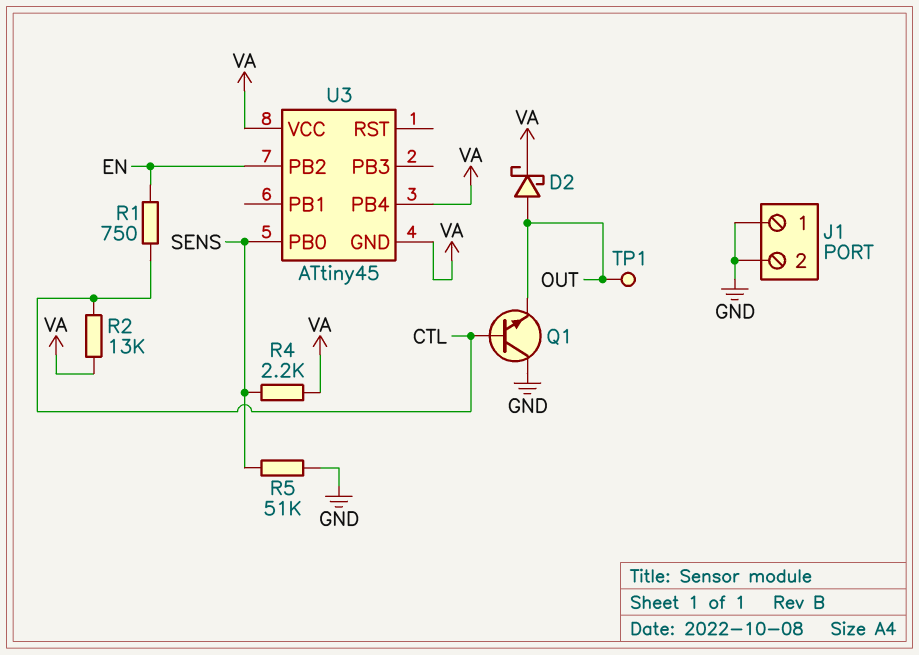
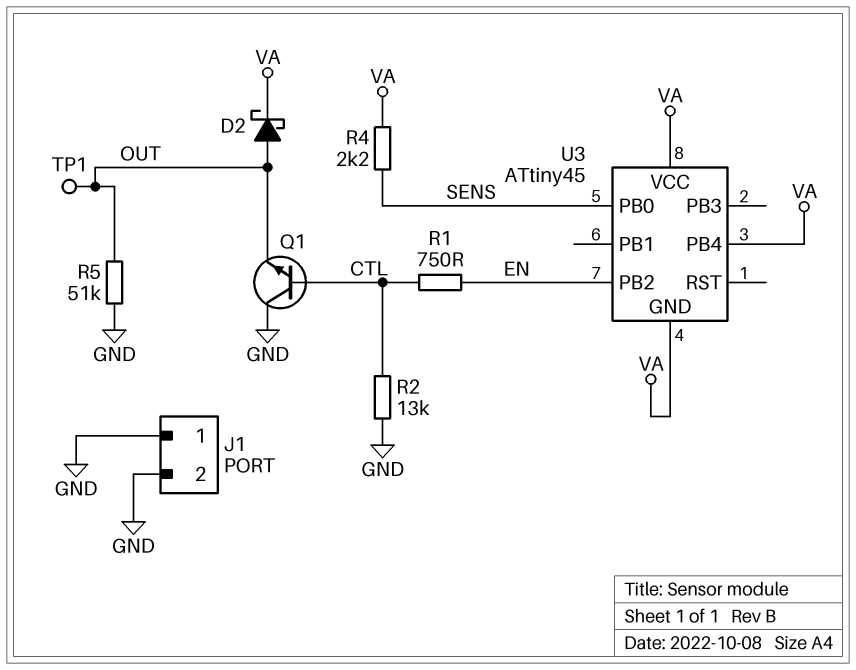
R2: 13k (CTL, VA) -> 13k (CTL, GND)
R5: 51k (GND, SENS) -> 51k (GND, OUT)

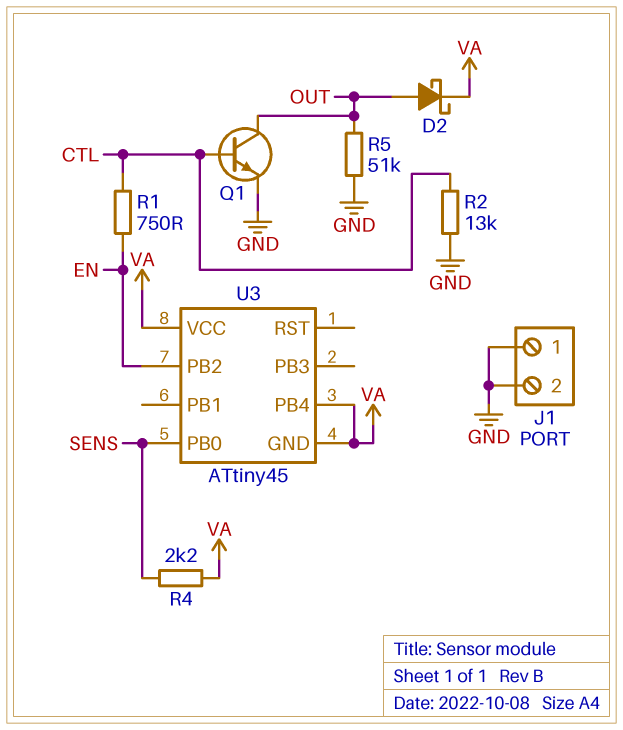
Q1: NPN (B CTL, C GND, E OUT) -> NPN (B CTL, C OUT, E GND)
TP1: test point (OUT) -> none

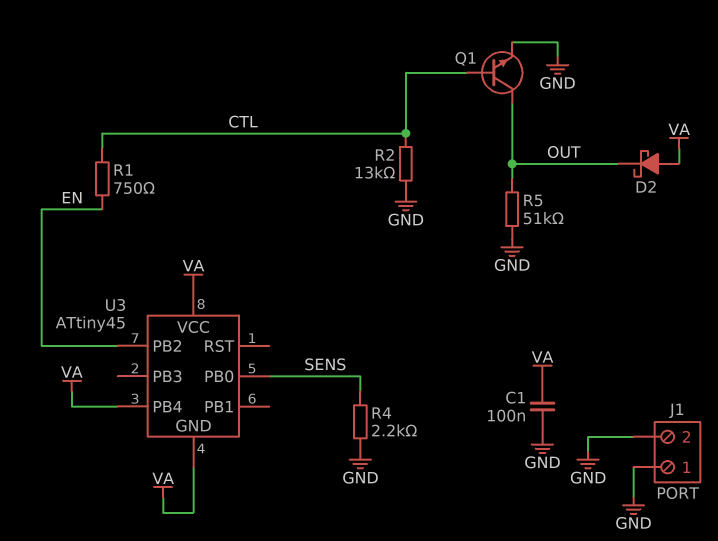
C1: none -> 100nF (GND, VA)
D2: schottky (A OUT, K VA) -> schottky (A VA, K OUT)
R4: 2.2k (SENS, VA) -> 2.2k (GND, SENS)

